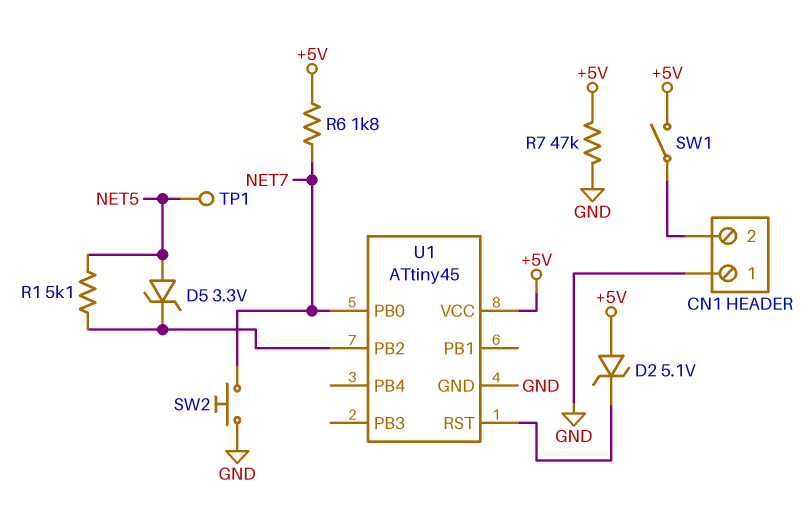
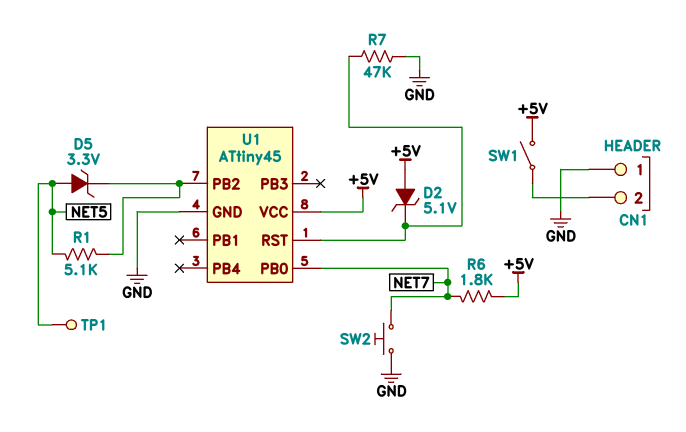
R7: 47k (+5V, GND) -> 47k (GND, U1/RST)

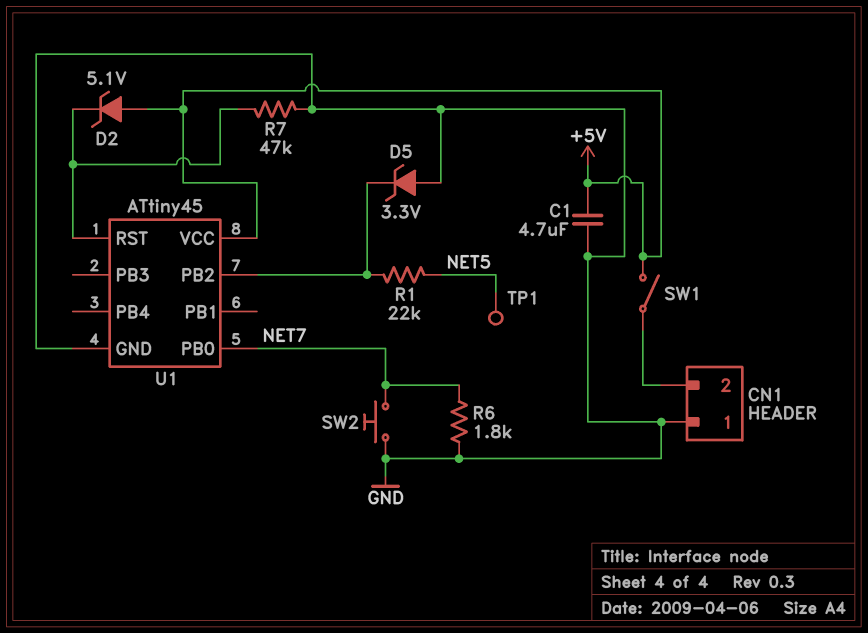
C1: none -> 4.7uF (+5V, GND)
D5: zener 3.3V (A NET5, K U1/PB2) -> zener 3.3V (A GND, K U1/PB2)
R1: 5.1k (NET5, U1/PB2) -> 22k (NET5, U1/PB2)
R6: 1.8k (+5V, NET7) -> 1.8k (GND, NET7)

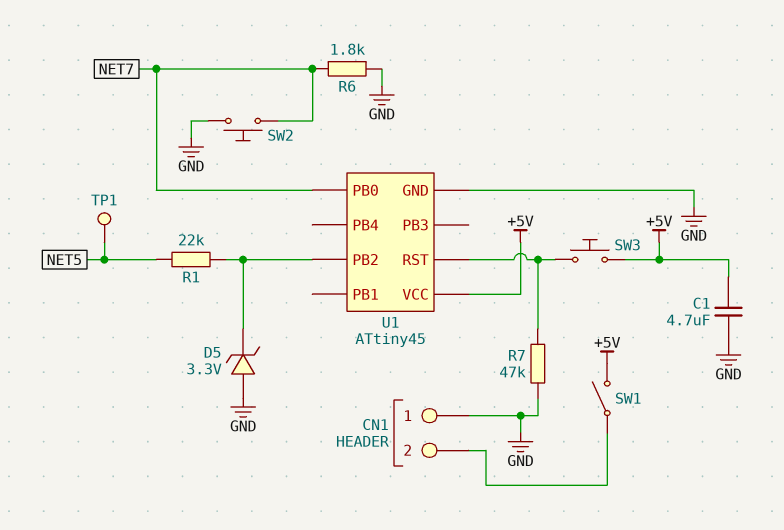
D2: zener 5.1V (A +5V, K U1/RST) -> none
SW3: none -> button (+5V, U1/RST)

